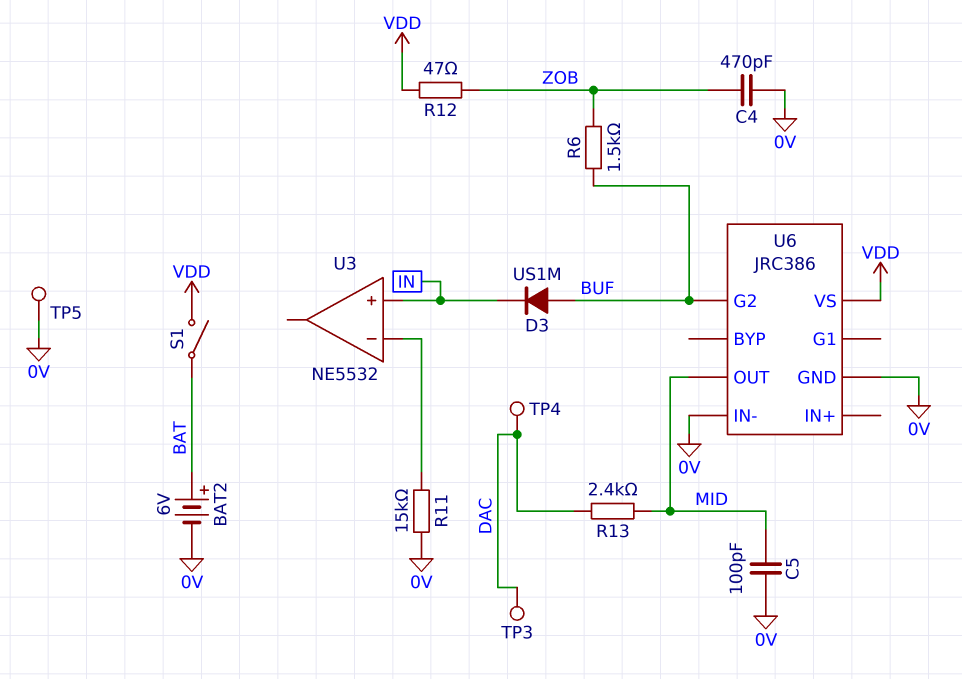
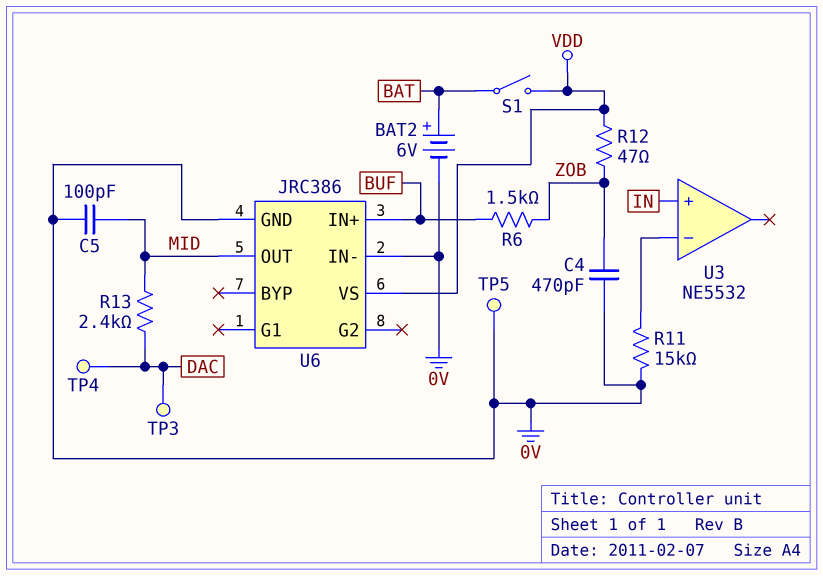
D3: diode US1M (A BUF, K IN) -> none
U6 pin G2: BUF -> none
U6 pin IN+: none -> BUF

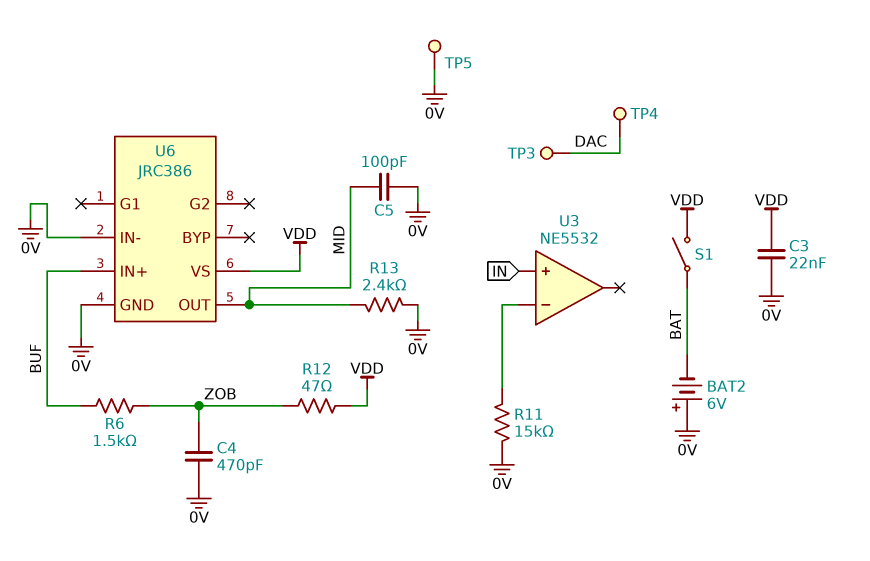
BAT2: 6V (plus BAT, minus 0V) -> 6V (plus 0V, minus BAT)
C3: none -> 22nF (0V, VDD)
R13: 2.4k (DAC, MID) -> 2.4k (0V, MID)

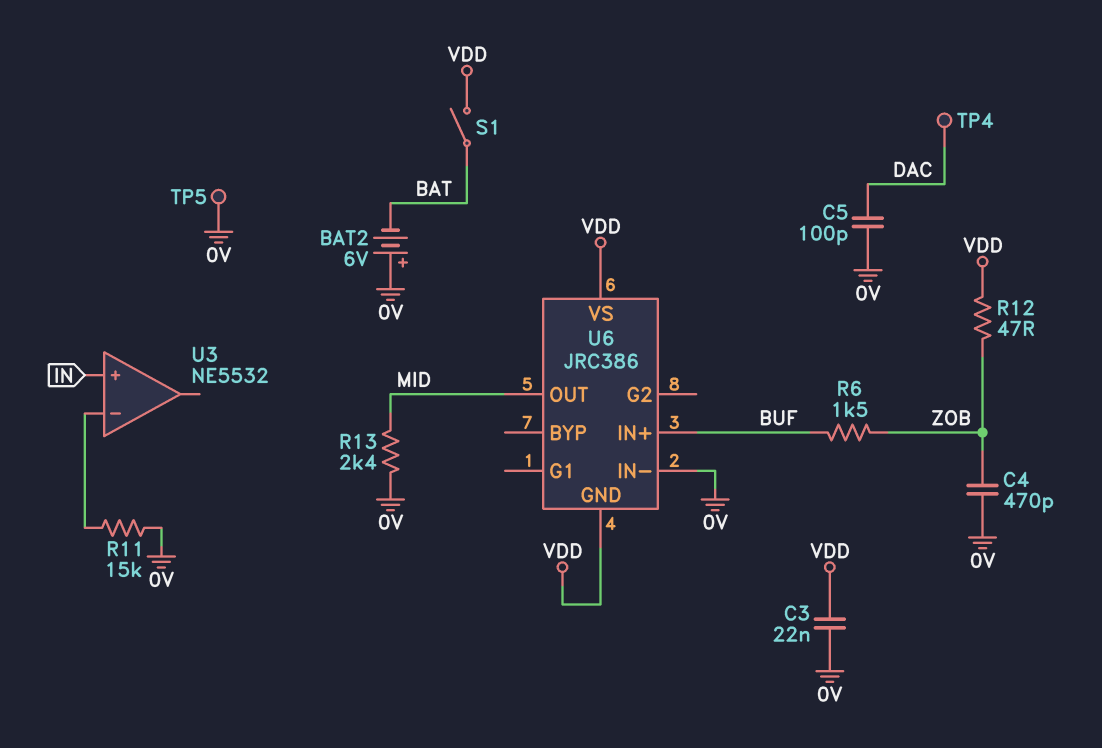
C5: 100pF (0V, MID) -> 100pF (0V, DAC)
TP3: test point (DAC) -> none
U6 pin GND: 0V -> VDD

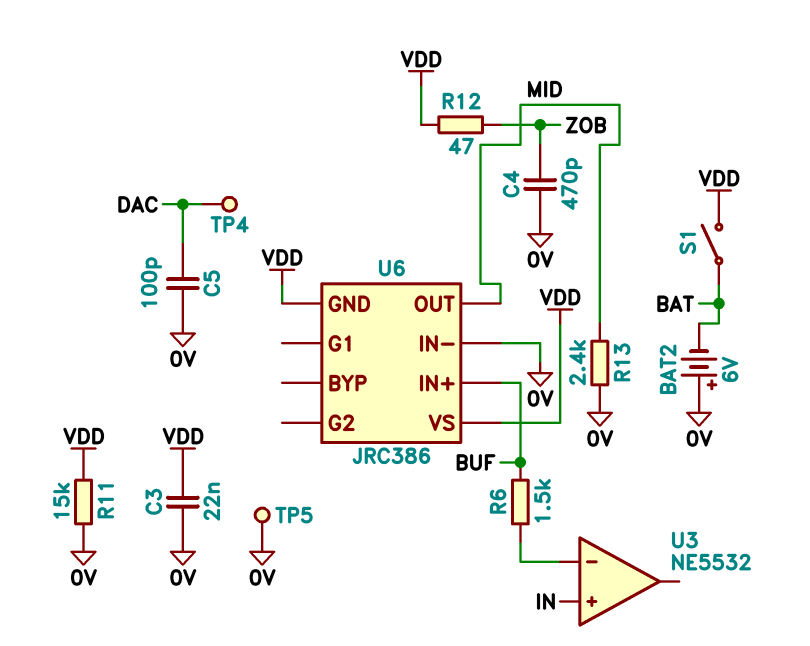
R6: 1.5k (BUF, ZOB) -> 1.5k (BUF, U3/in-)
R11: 15k (0V, U3/in-) -> 15k (0V, VDD)

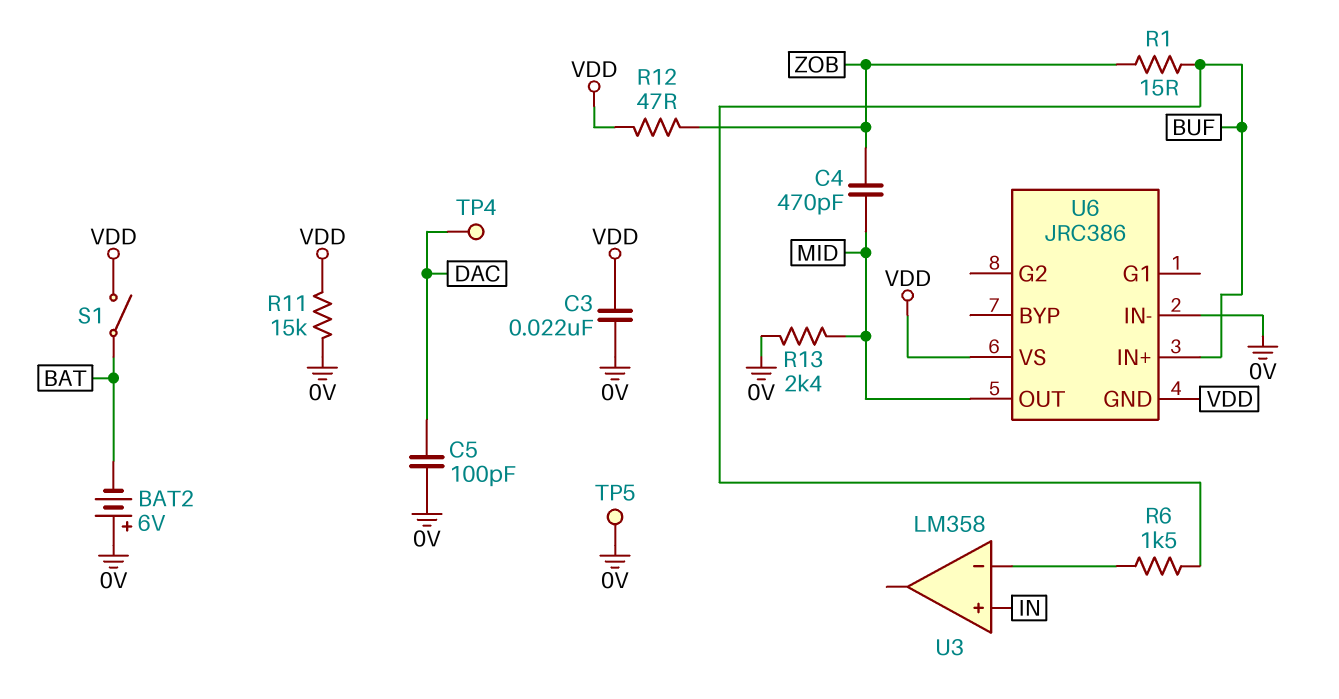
C4: 470pF (0V, ZOB) -> 470pF (MID, ZOB)
R1: none -> 15 (BUF, ZOB)
U3: NE5532 -> LM358

